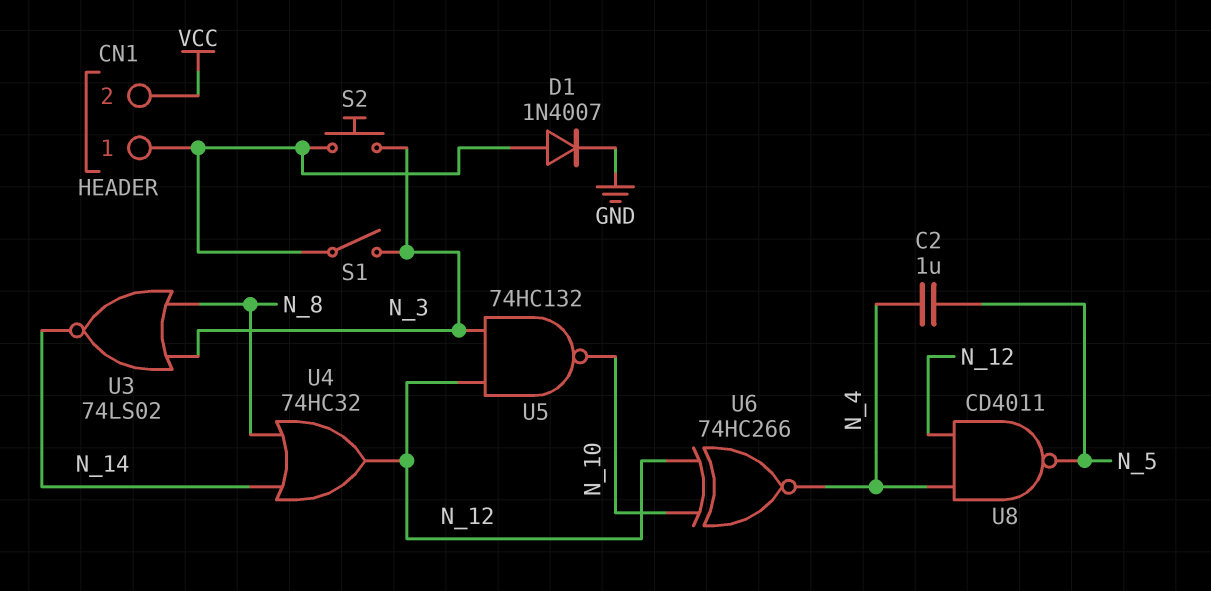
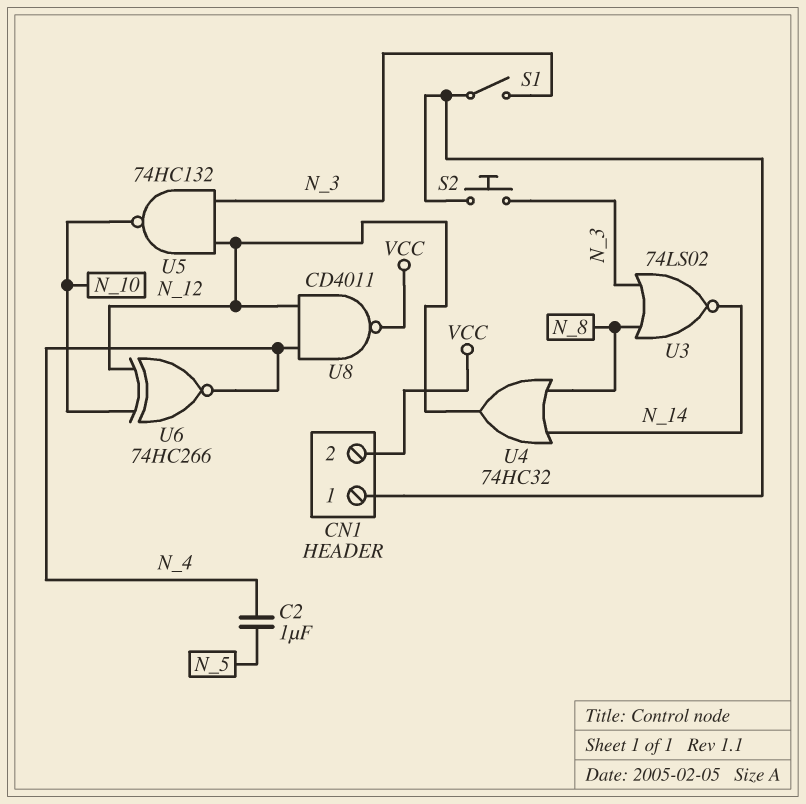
D1: diode 1N4007 (A CN1/1, K GND) -> none
U8: NAND CD4011 (in N_4, in N_12, out N_5) -> NAND CD4011 (in N_4, in N_12, out VCC)

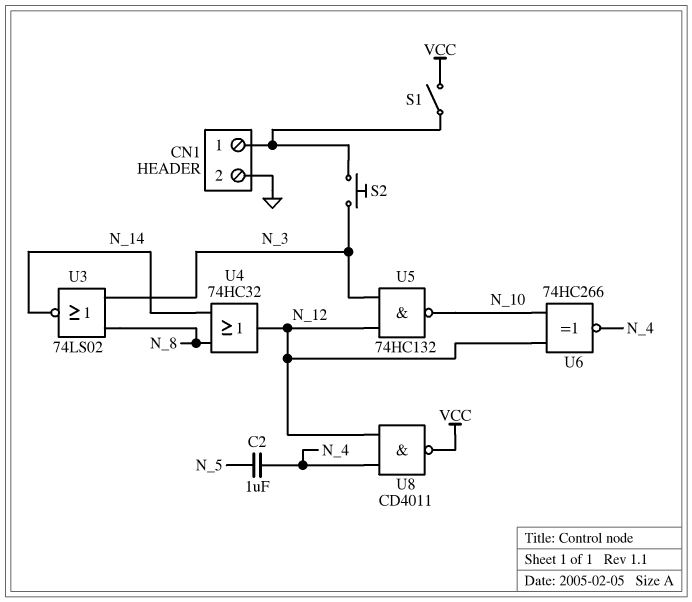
CN1 pin 2: VCC -> GND
S1: switch (CN1/1, N_3) -> switch (CN1/1, VCC)

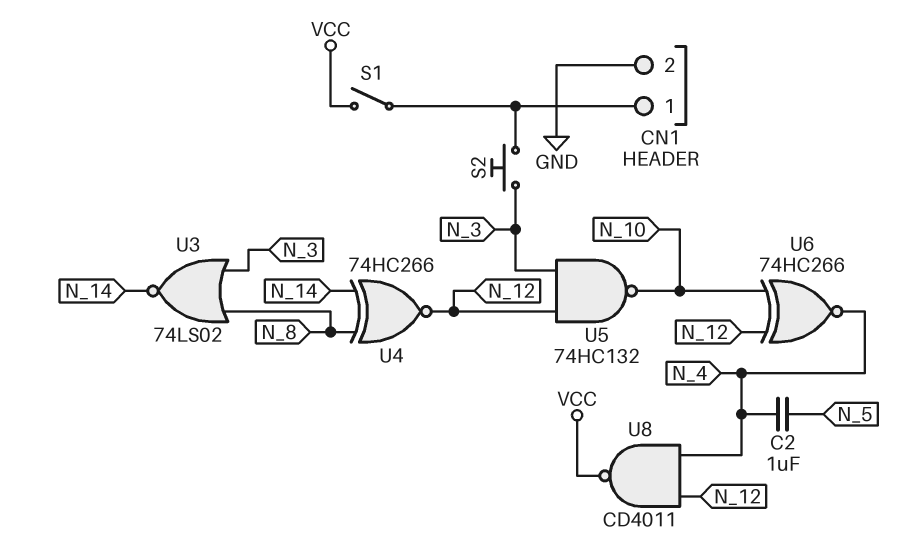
U4: OR 74HC32 (in N_8, in N_14, out N_12) -> XNOR 74HC266 (in N_8, in N_14, out N_12)

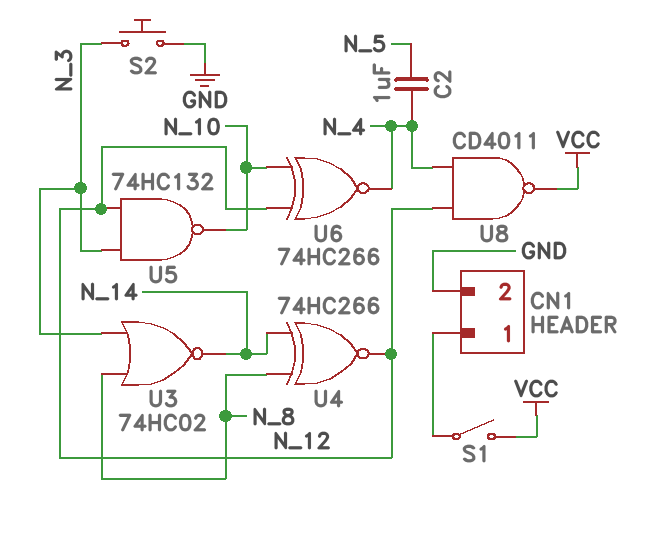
S2: button (CN1/1, N_3) -> button (GND, N_3)
U3: NOR 74LS02 (in N_3, in N_8, out N_14) -> NOR 74HC02 (in N_3, in N_8, out N_14)

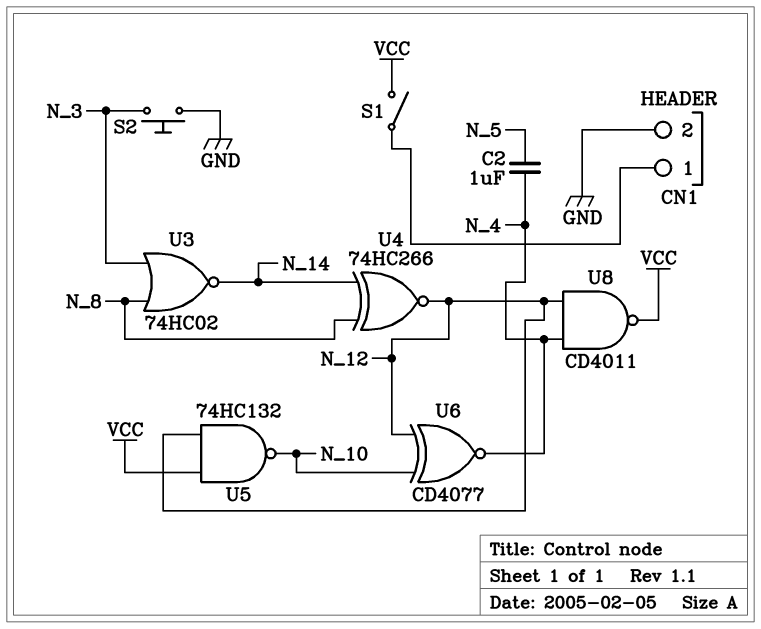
U5: NAND 74HC132 (in N_3, in N_12, out N_10) -> NAND 74HC132 (in N_12, in VCC, out N_10)
U6: XNOR 74HC266 (in N_10, in N_12, out N_4) -> XNOR CD4077 (in N_10, in N_12, out N_4)

